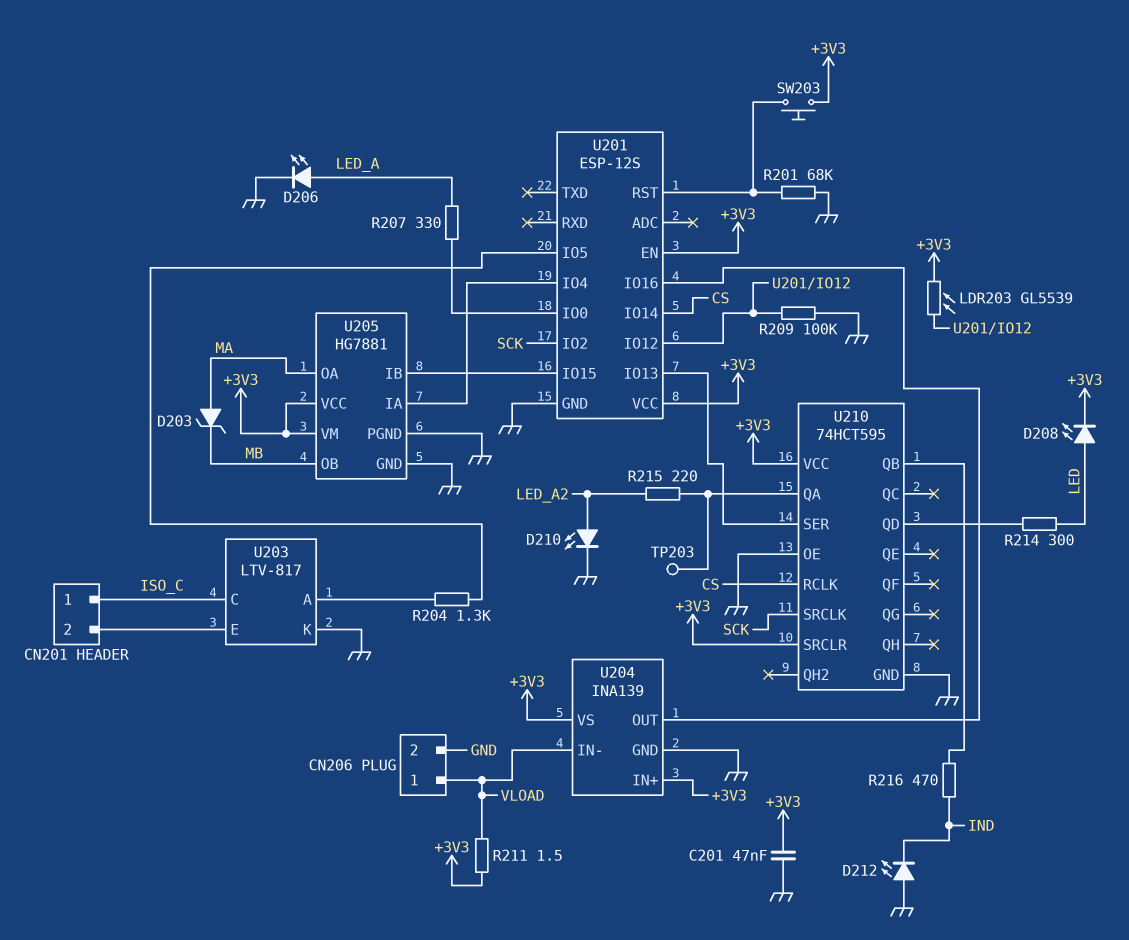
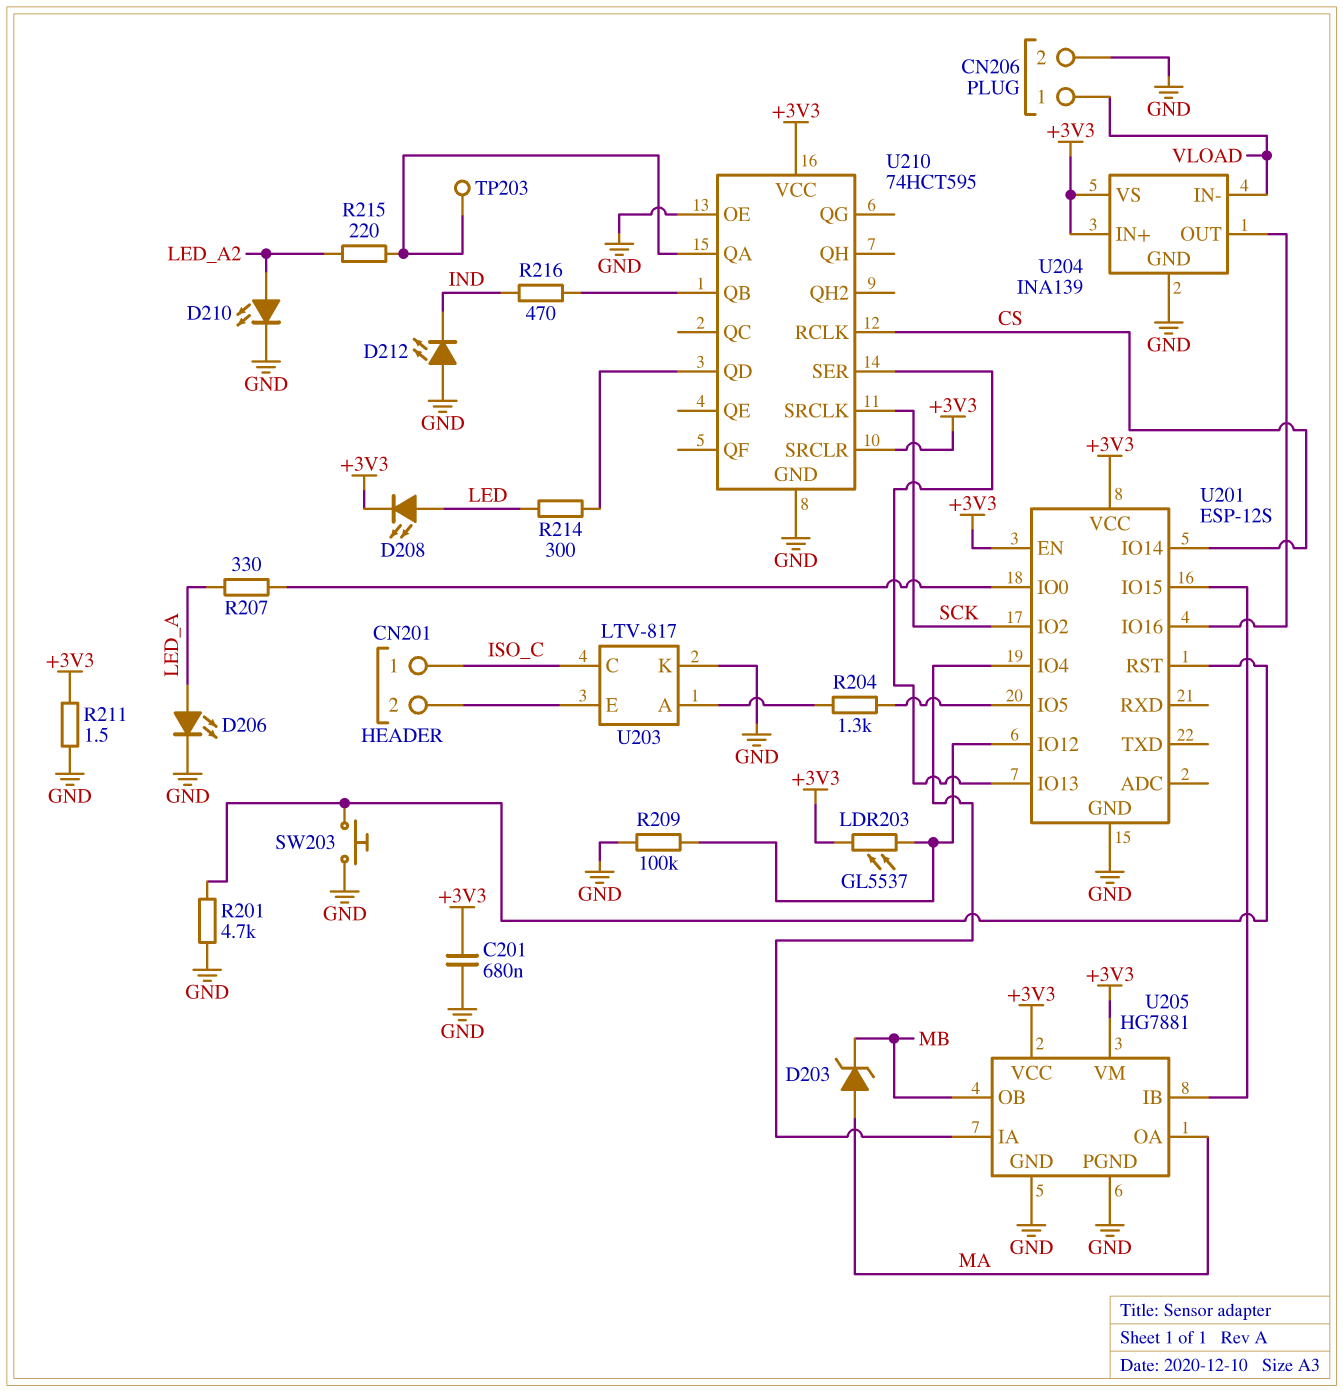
C201: 47nF (+3V3, GND) -> 680nF (+3V3, GND)
LDR203: GL5539 (+3V3, U201/IO12) -> GL5537 (+3V3, U201/IO12)
R201: 68k (GND, U201/RST) -> 4.7k (GND, U201/RST)
R211: 1.5 (+3V3, VLOAD) -> 1.5 (+3V3, GND)
SW203: button (+3V3, U201/RST) -> button (GND, U201/RST)

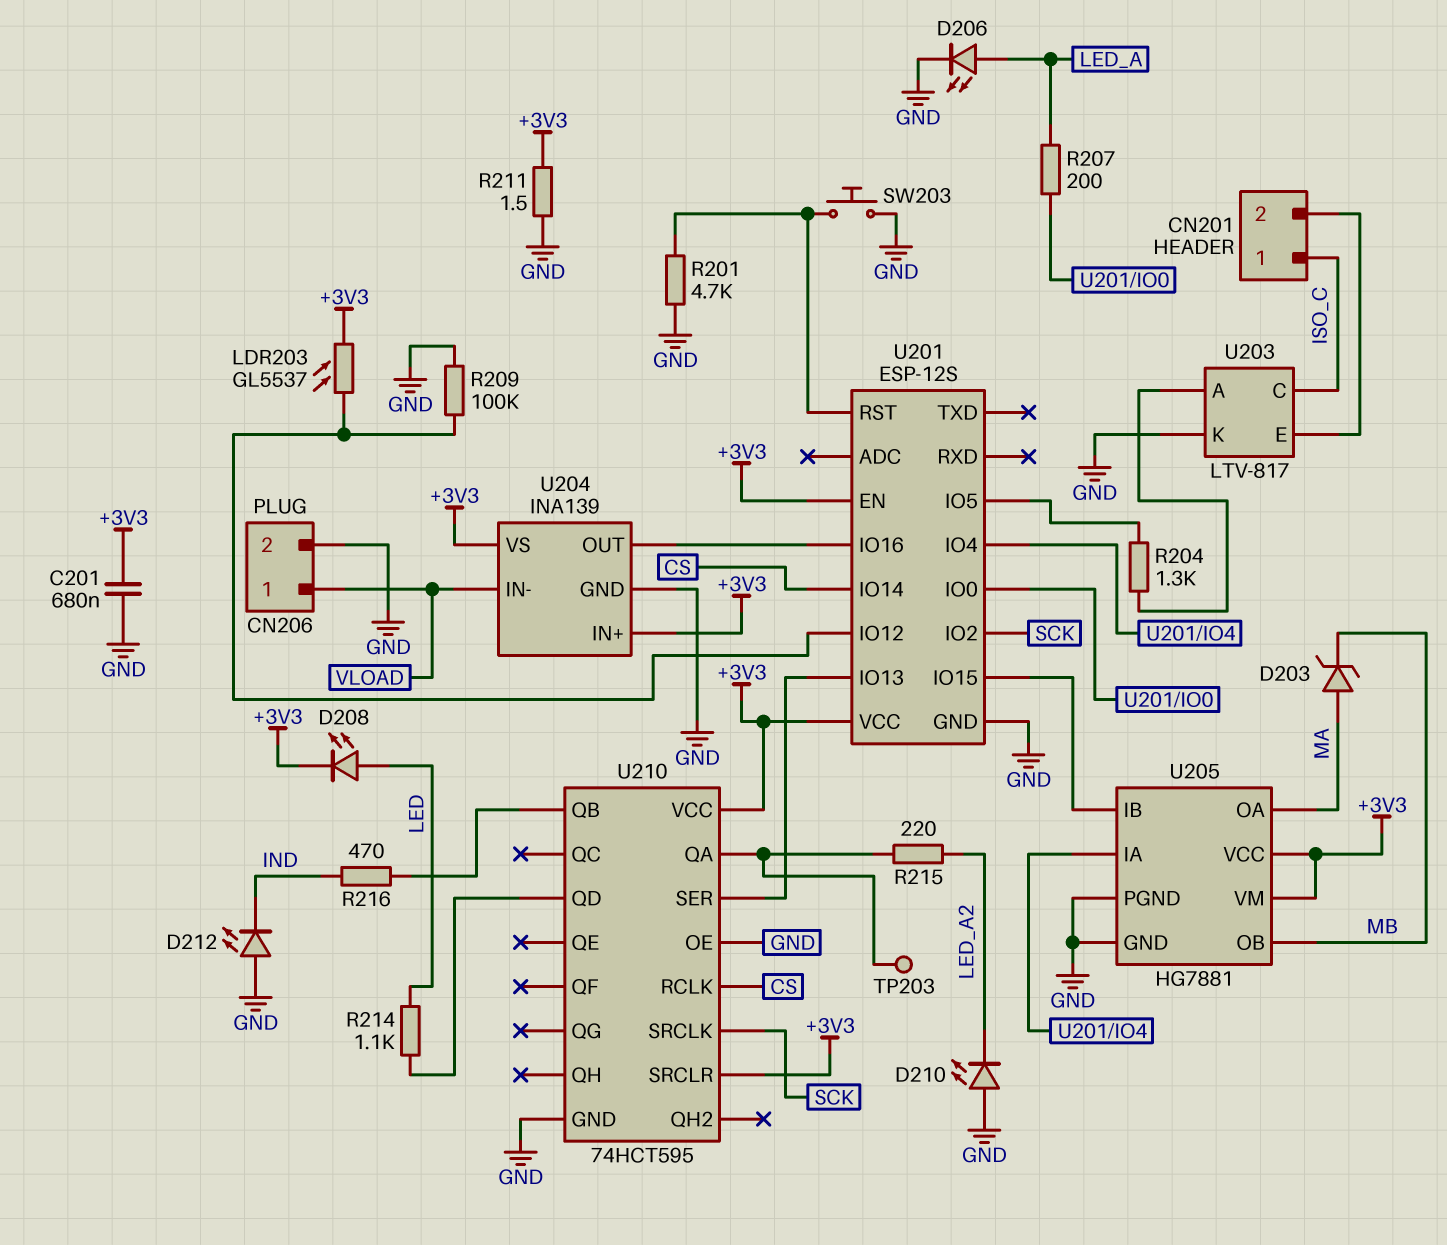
D210: LED (A LED_A2, K GND) -> LED (A GND, K LED_A2)
R207: 330 (LED_A, U201/IO0) -> 200 (LED_A, U201/IO0)
R214: 300 (LED, U210/QD) -> 1.1k (LED, U210/QD)

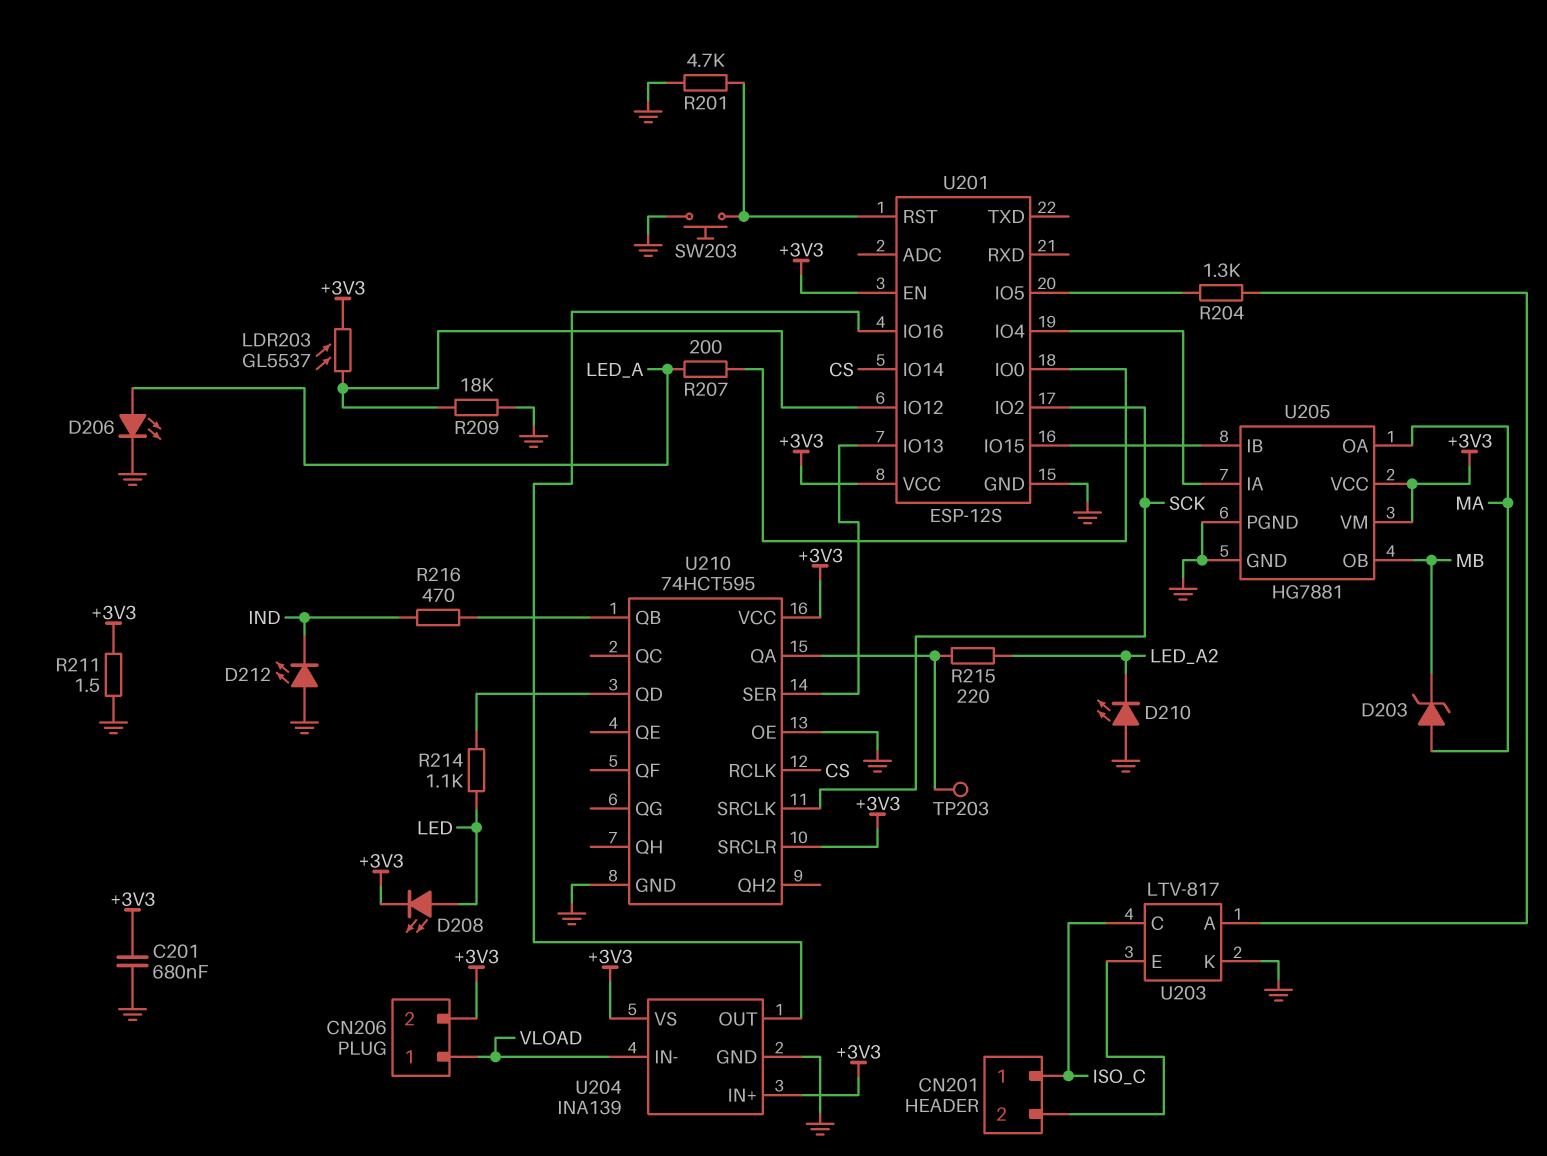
CN206 pin 2: GND -> +3V3
R209: 100k (GND, U201/IO12) -> 18k (GND, U201/IO12)

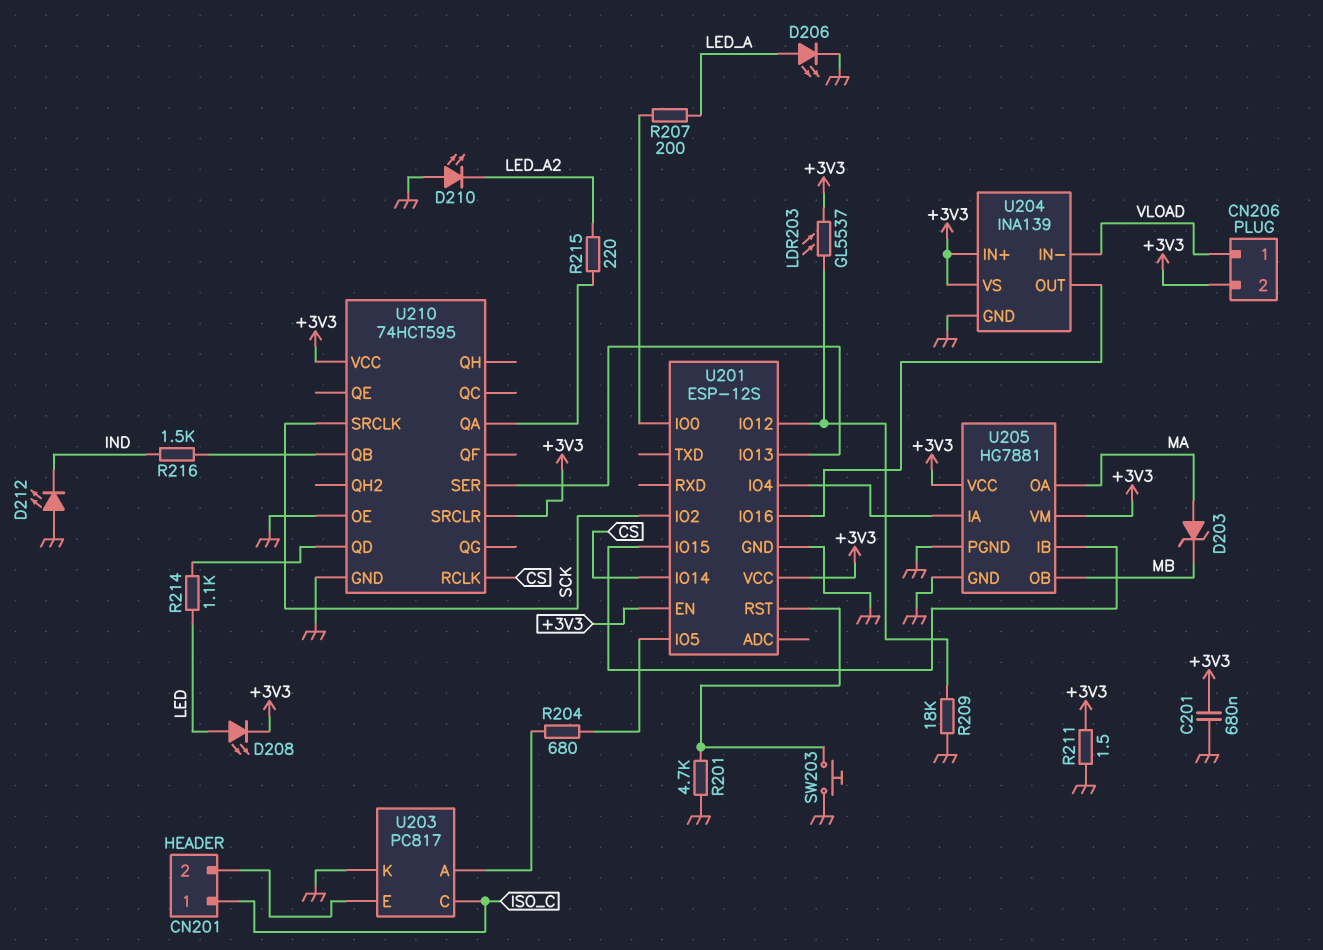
R204: 1.3k (U201/IO5, U203/A) -> 680 (U201/IO5, U203/A)
R216: 470 (IND, U210/QB) -> 1.5k (IND, U210/QB)
TP203: test point (U210/QA) -> none
U203: LTV-817 -> PC817

